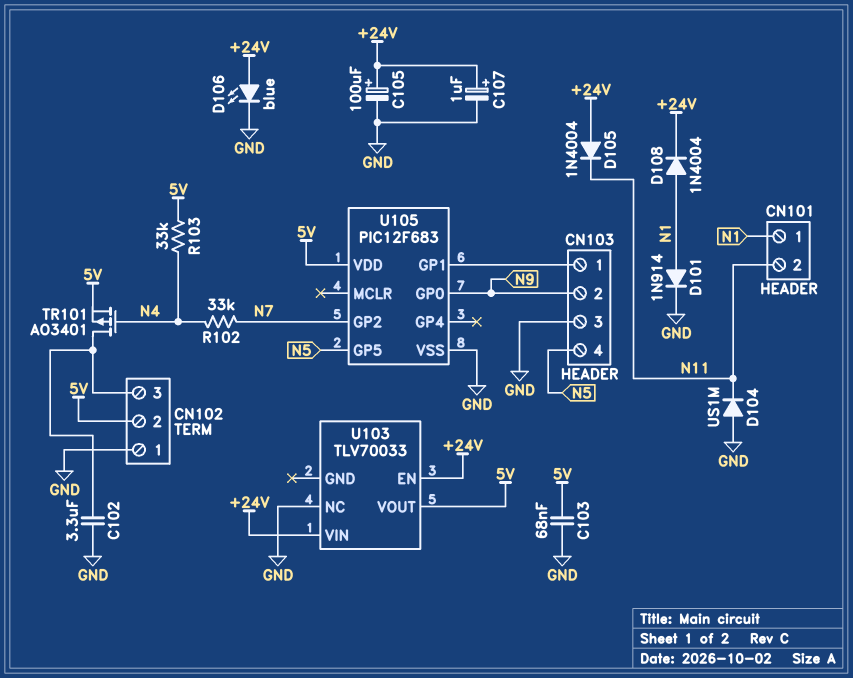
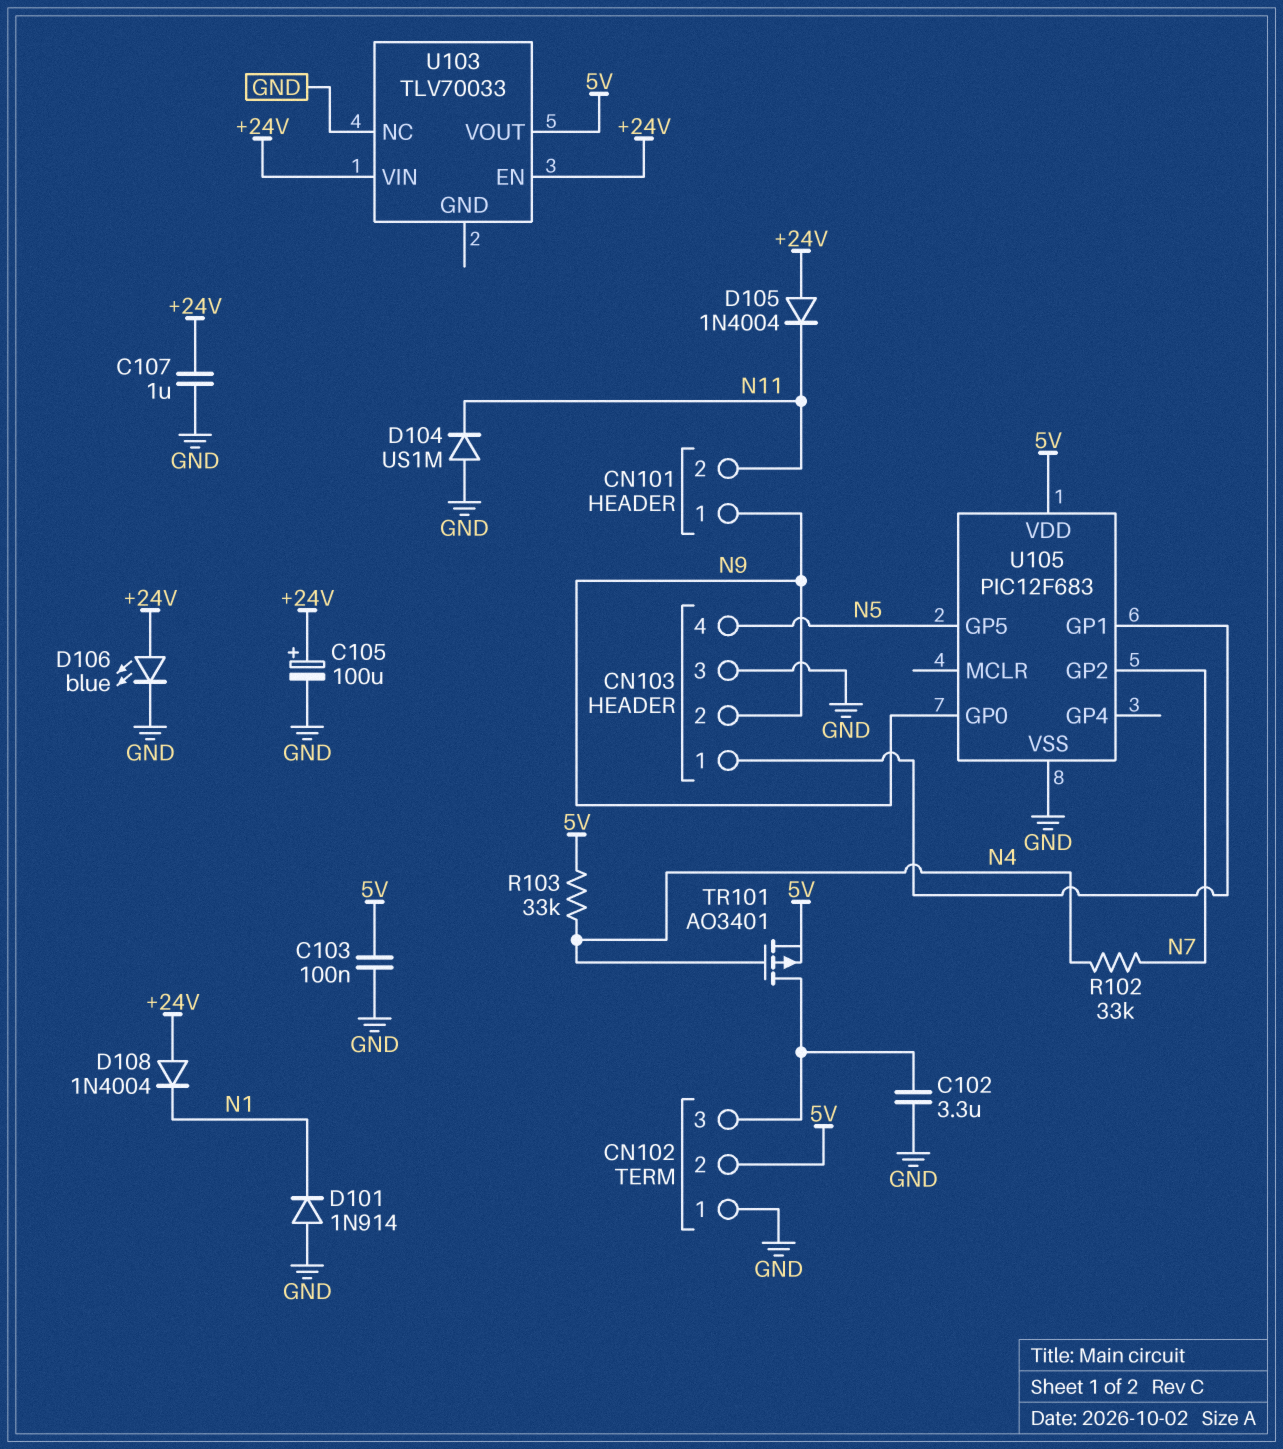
C103: 68nF (5V, GND) -> 100nF (5V, GND)
C107: 1uF (plus +24V, minus GND) -> 1uF (+24V, GND)
CN101 pin 1: N1 -> N9
D101: diode 1N914 (A N1, K GND) -> diode 1N914 (A GND, K N1)
D108: diode 1N4004 (A N1, K +24V) -> diode 1N4004 (A +24V, K N1)

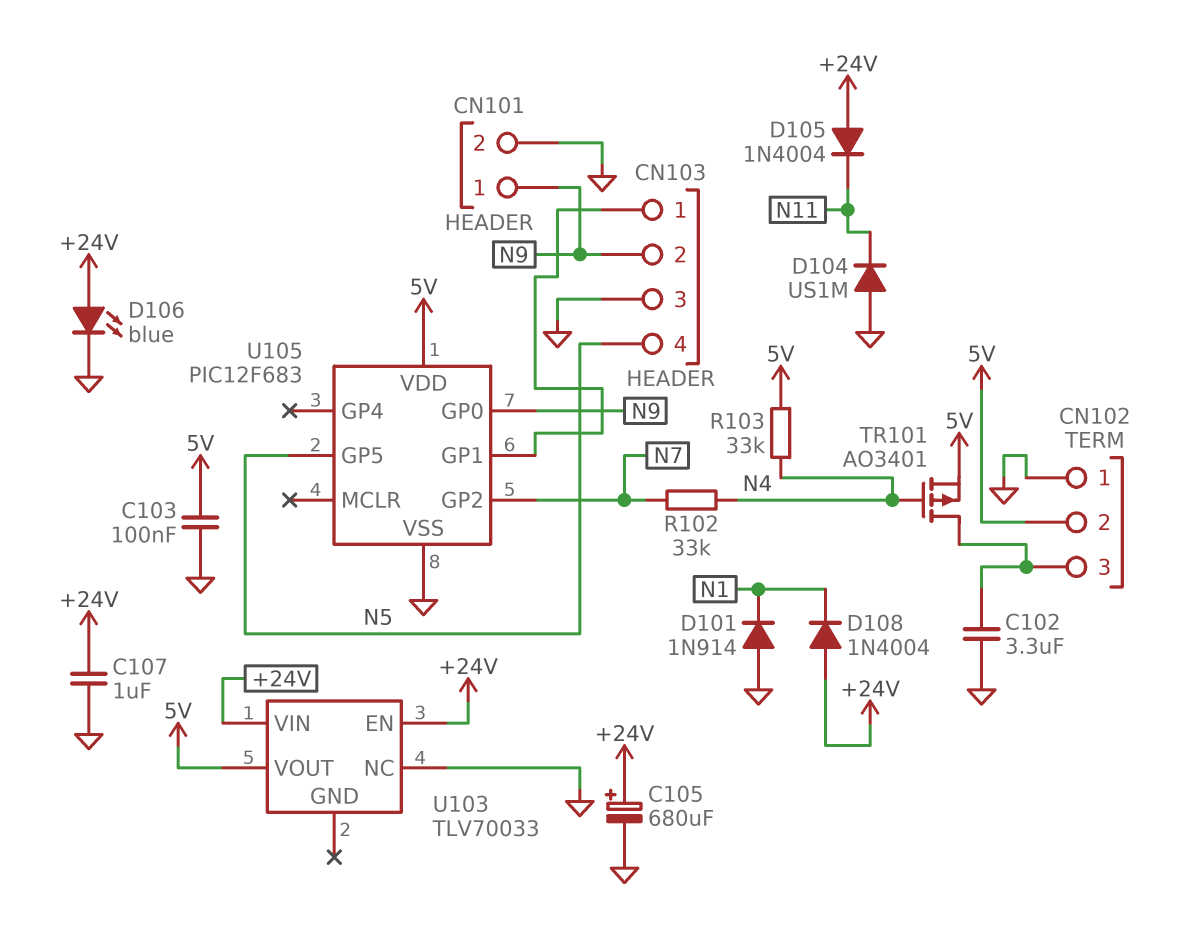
C105: 100uF (plus +24V, minus GND) -> 680uF (plus +24V, minus GND)
CN101 pin 2: N11 -> GND

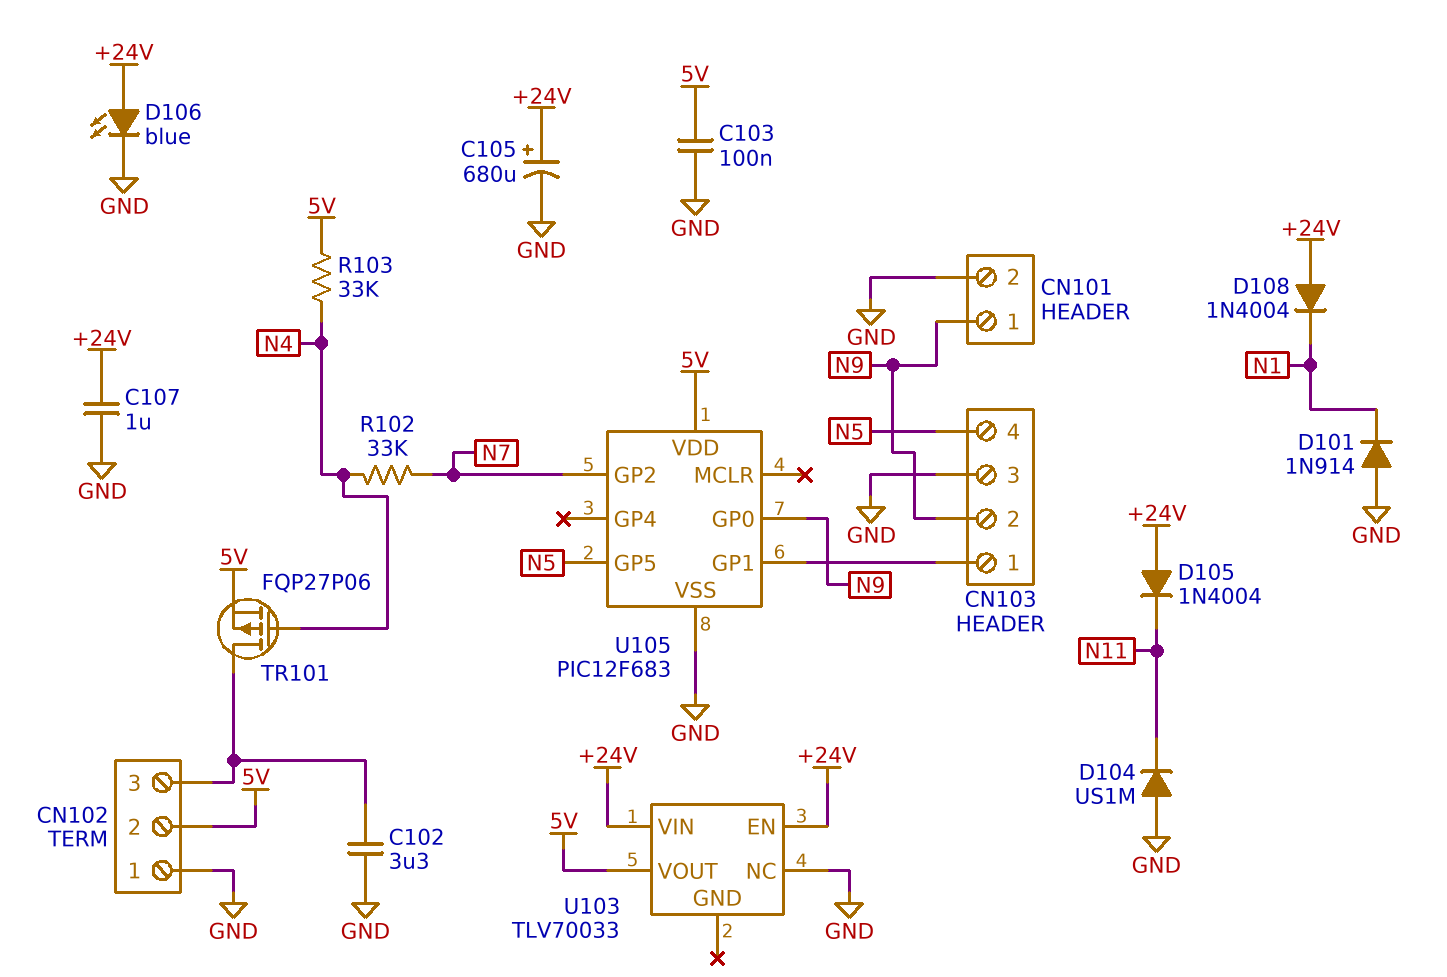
TR101: PMOS AO3401 (G N4, D CN102/3, S 5V) -> PMOS FQP27P06 (G N4, D CN102/3, S 5V)

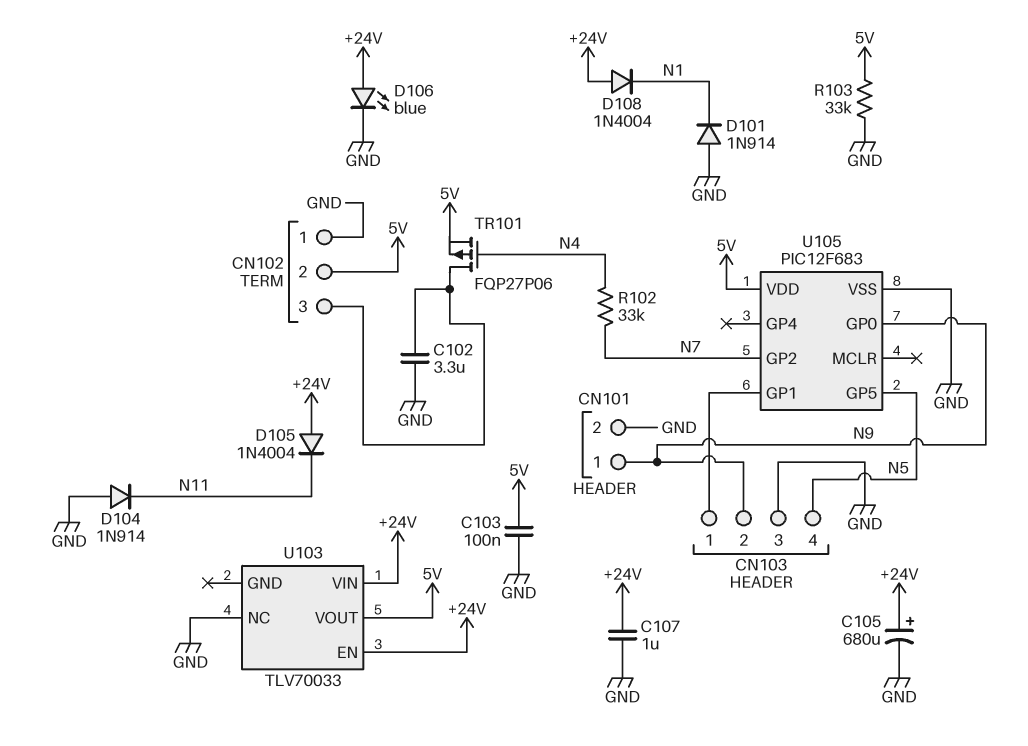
D104: diode US1M (A GND, K N11) -> diode 1N914 (A GND, K N11)
R103: 33k (5V, N4) -> 33k (5V, GND)

